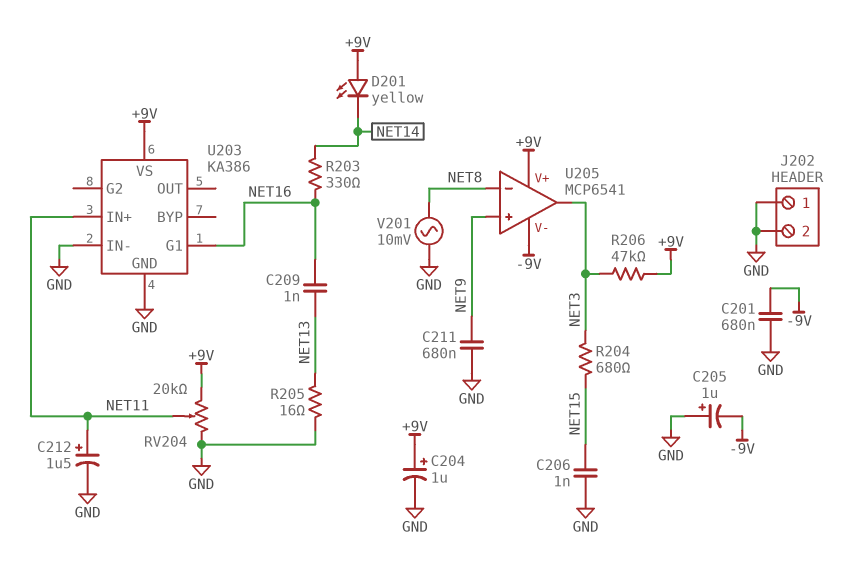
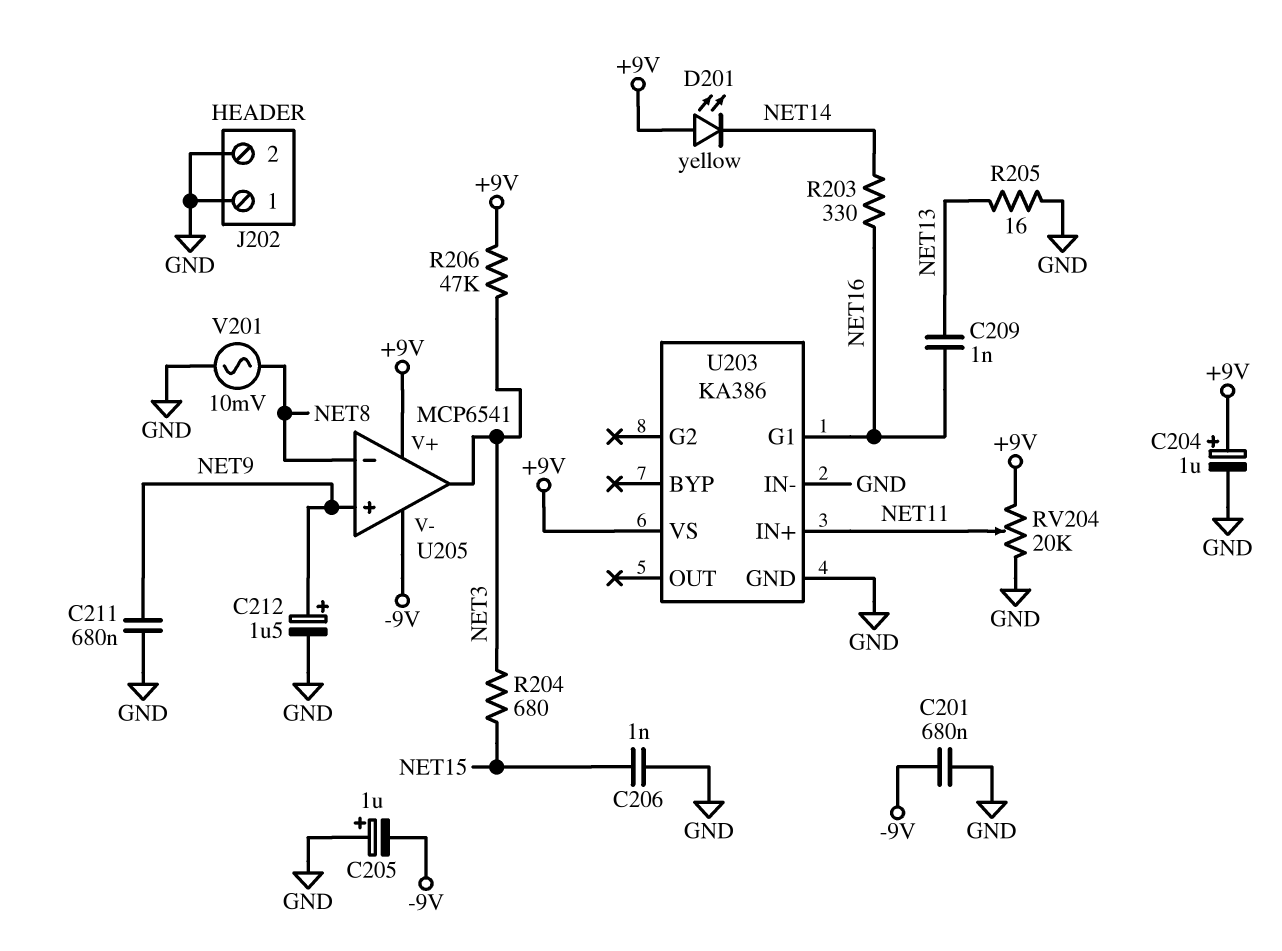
C212: 1.5uF (plus NET11, minus GND) -> 1.5uF (plus NET9, minus GND)

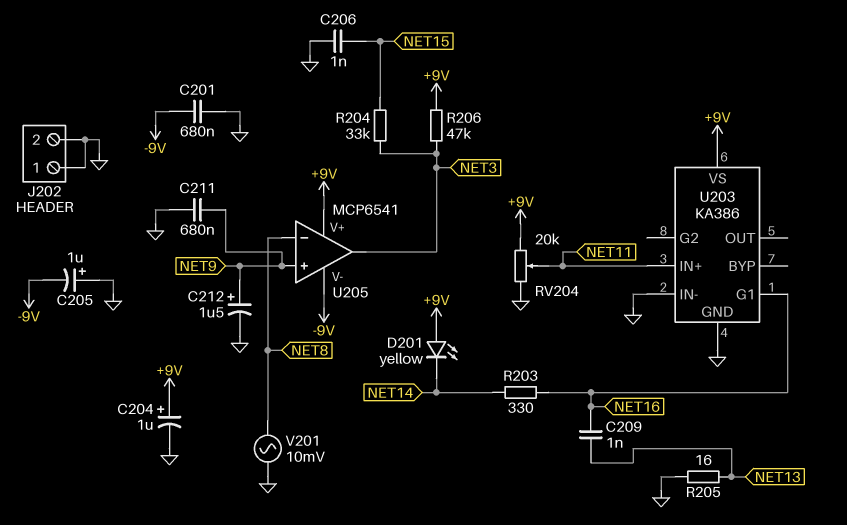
R204: 680 (NET3, NET15) -> 33k (NET3, NET15)

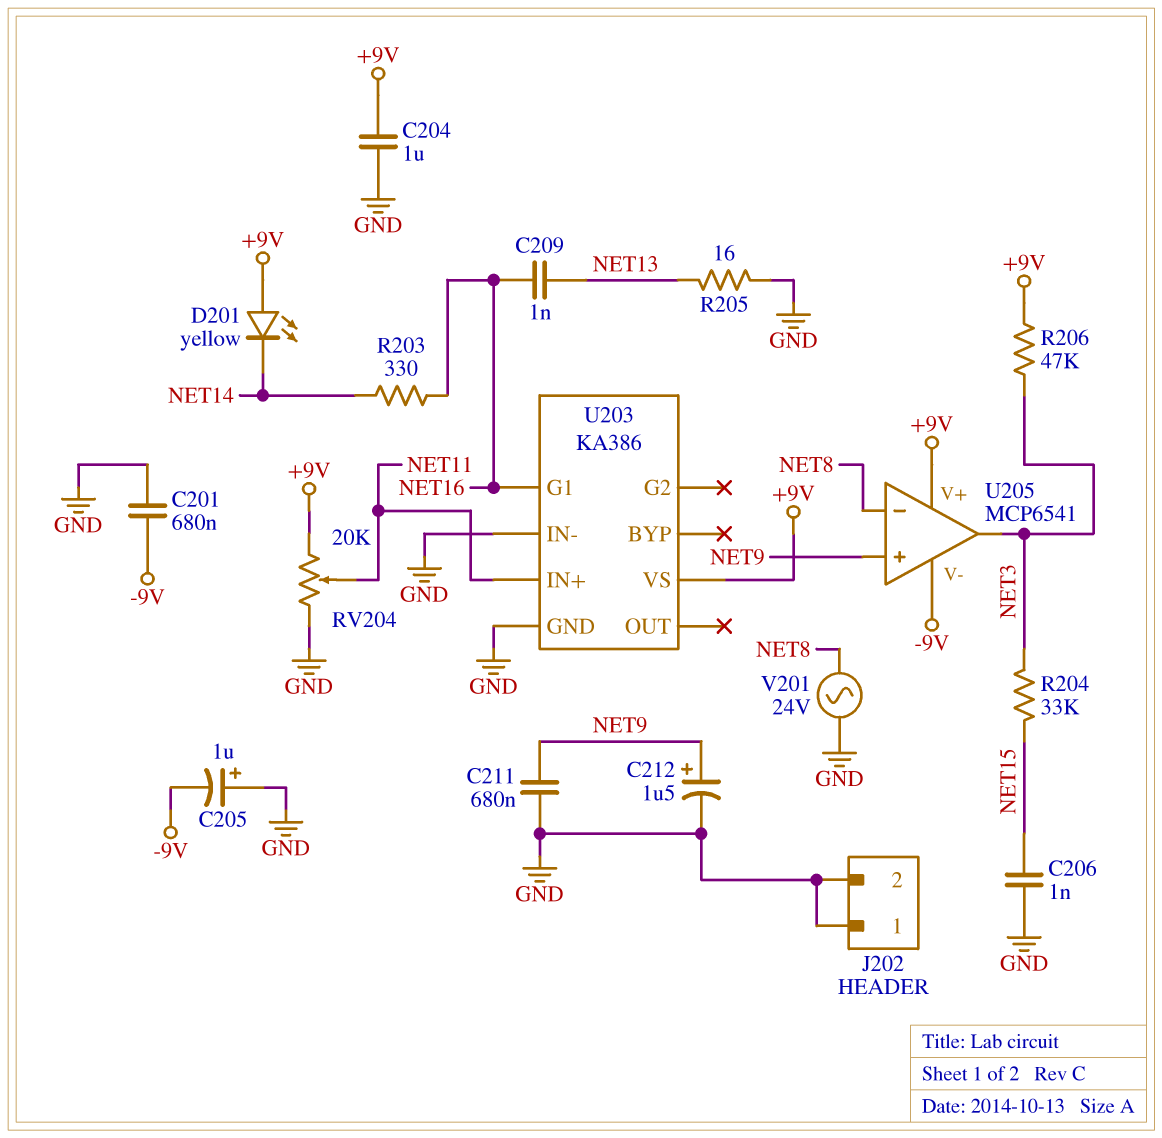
C204: 1uF (plus +9V, minus GND) -> 1uF (+9V, GND)
V201: AC 10mV (GND, NET8) -> AC 24V (GND, NET8)

